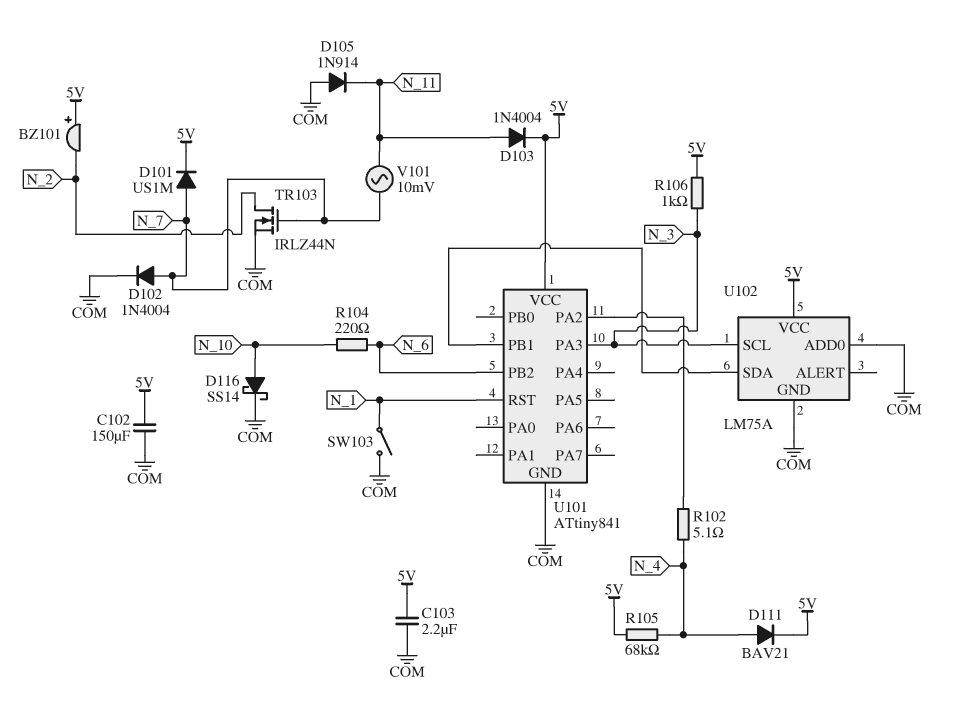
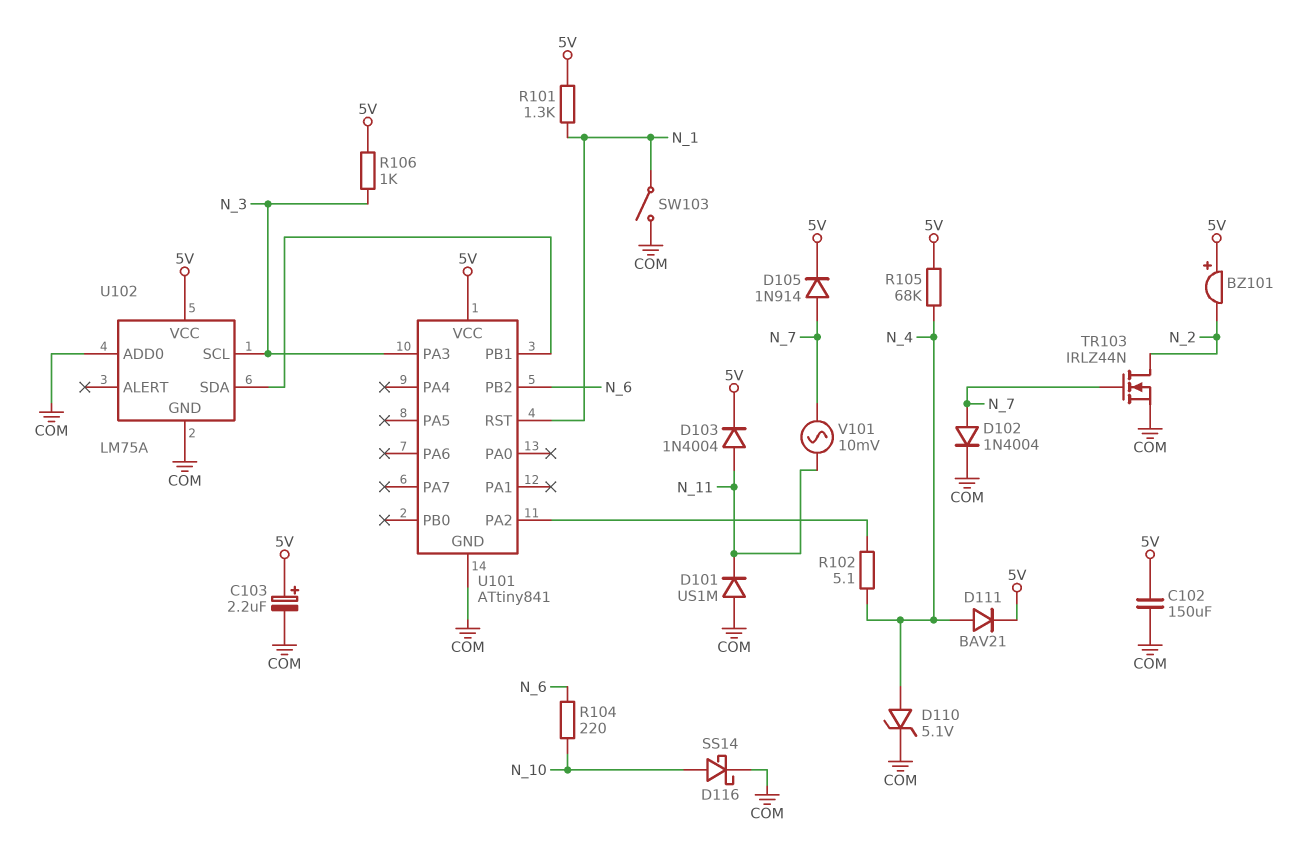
C103: 2.2uF (5V, COM) -> 2.2uF (plus 5V, minus COM)
D101: diode US1M (A N_7, K 5V) -> diode US1M (A COM, K N_11)
D105: diode 1N914 (A COM, K N_11) -> diode 1N914 (A N_7, K 5V)
D110: none -> zener 5.1V (A N_4, K COM)
R101: none -> 1.3k (5V, N_1)

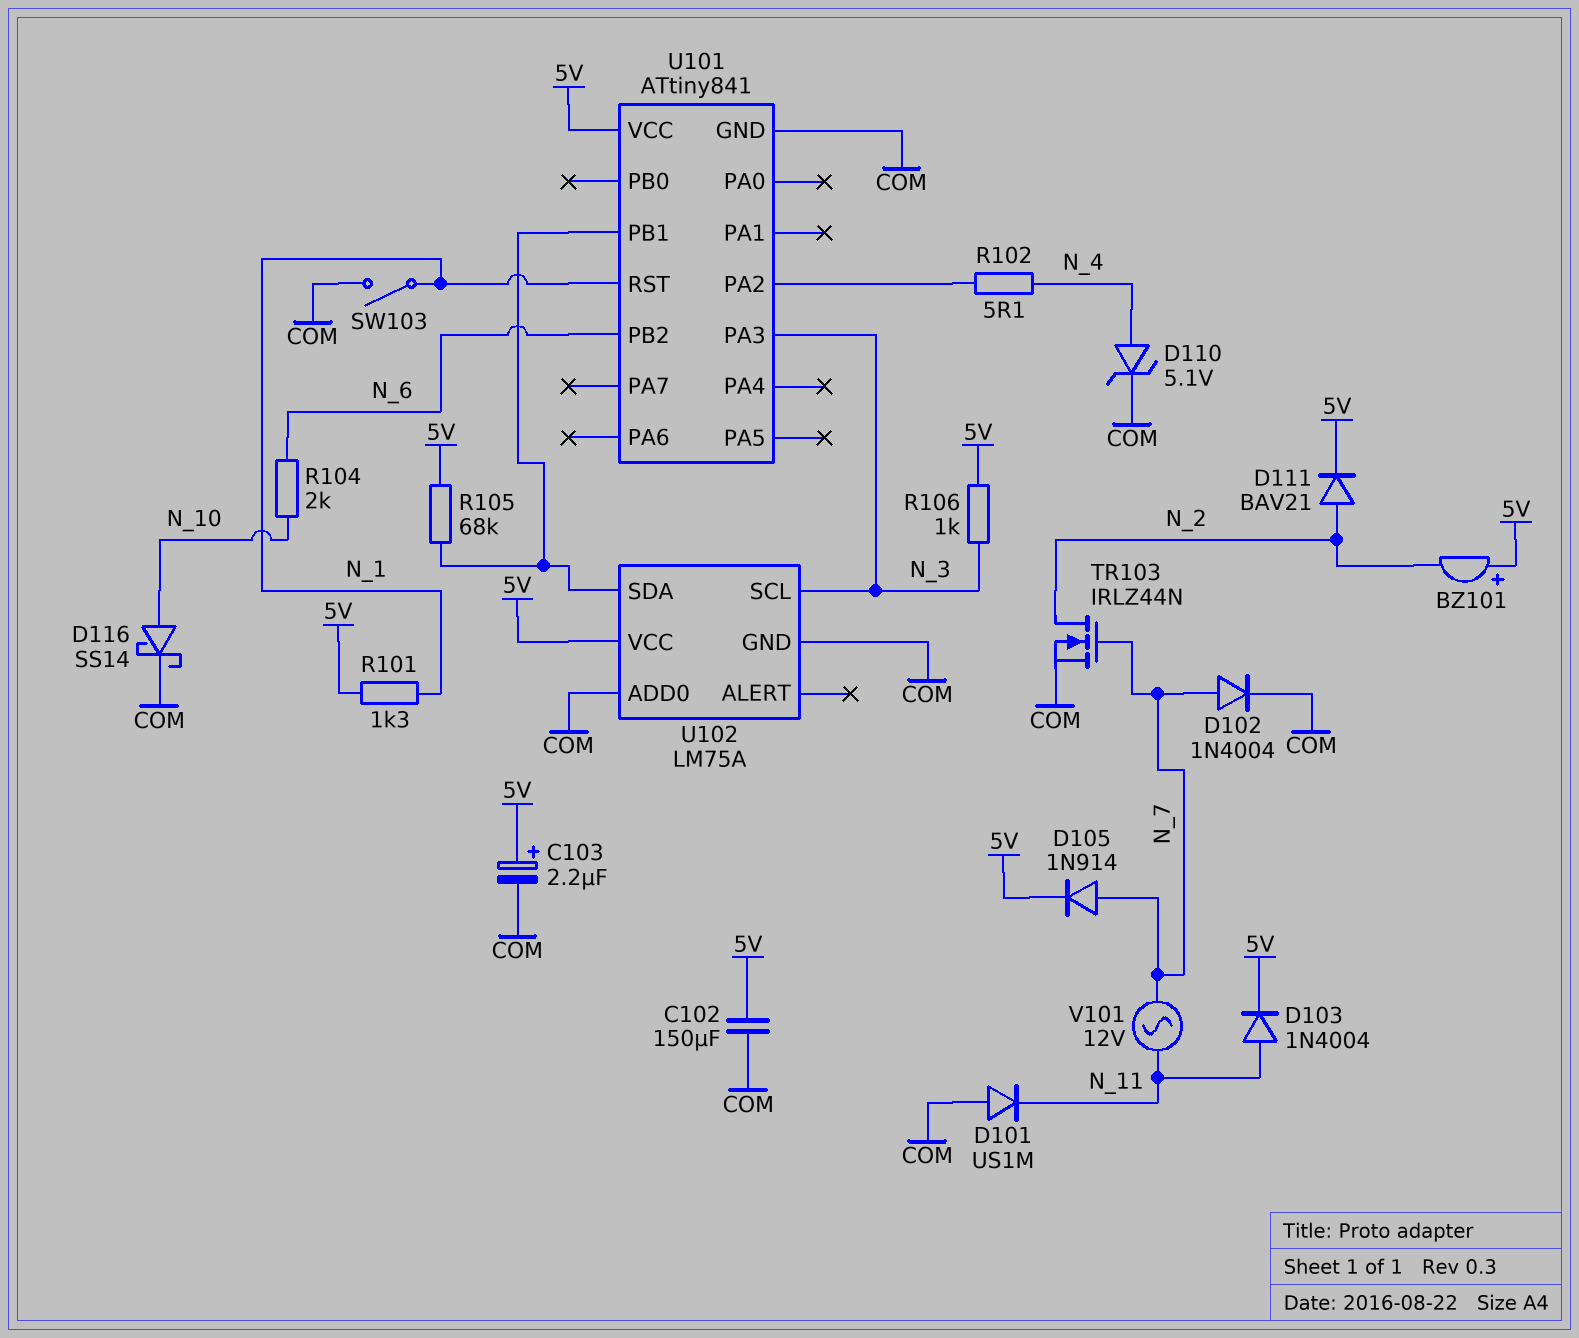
D111: diode BAV21 (A N_4, K 5V) -> diode BAV21 (A N_2, K 5V)
R104: 220 (N_6, N_10) -> 2k (N_6, N_10)
R105: 68k (5V, N_4) -> 68k (5V, U101/PB1)
V101: AC 10mV (N_7, N_11) -> AC 12V (N_7, N_11)

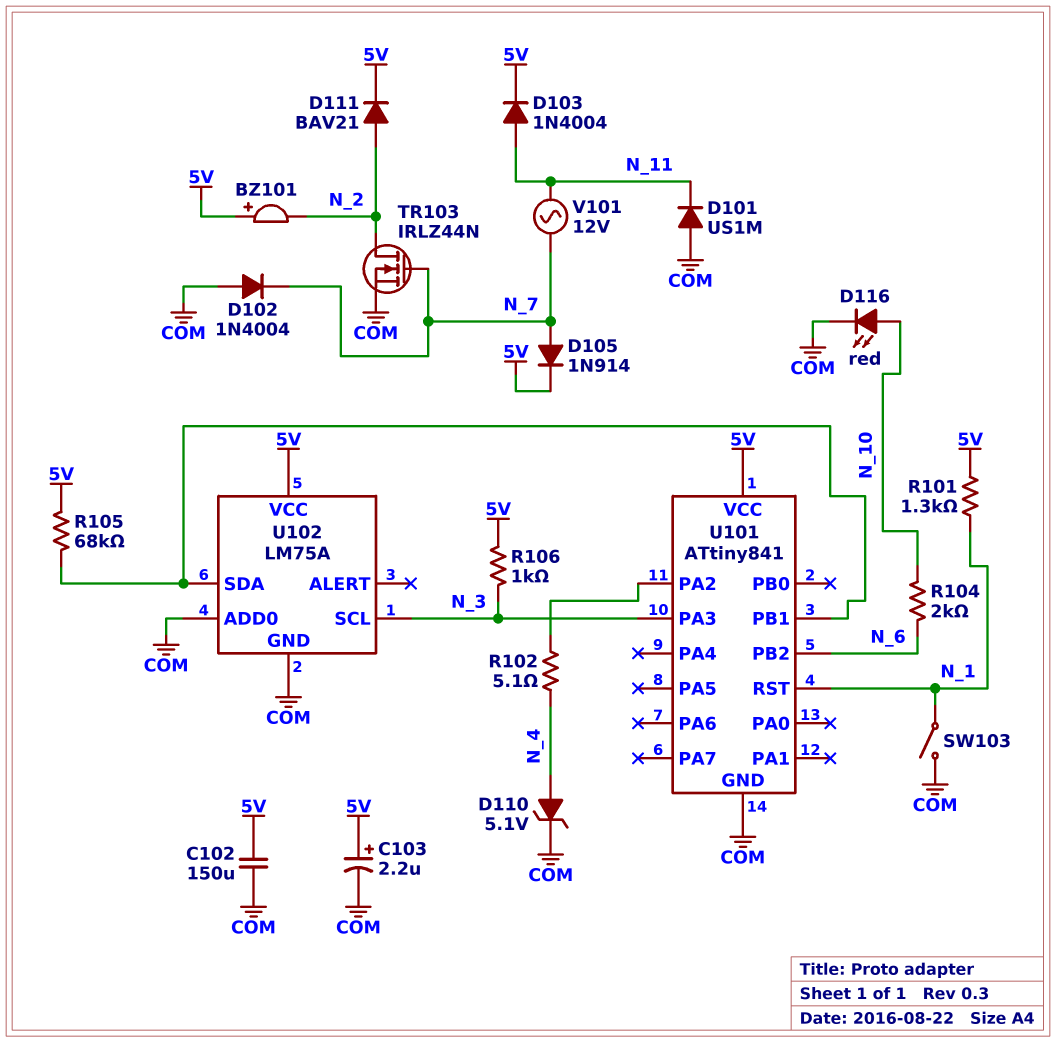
D102: diode 1N4004 (A N_7, K COM) -> diode 1N4004 (A COM, K N_7)
D116: schottky SS14 (A N_10, K COM) -> LED red (A N_10, K COM)

